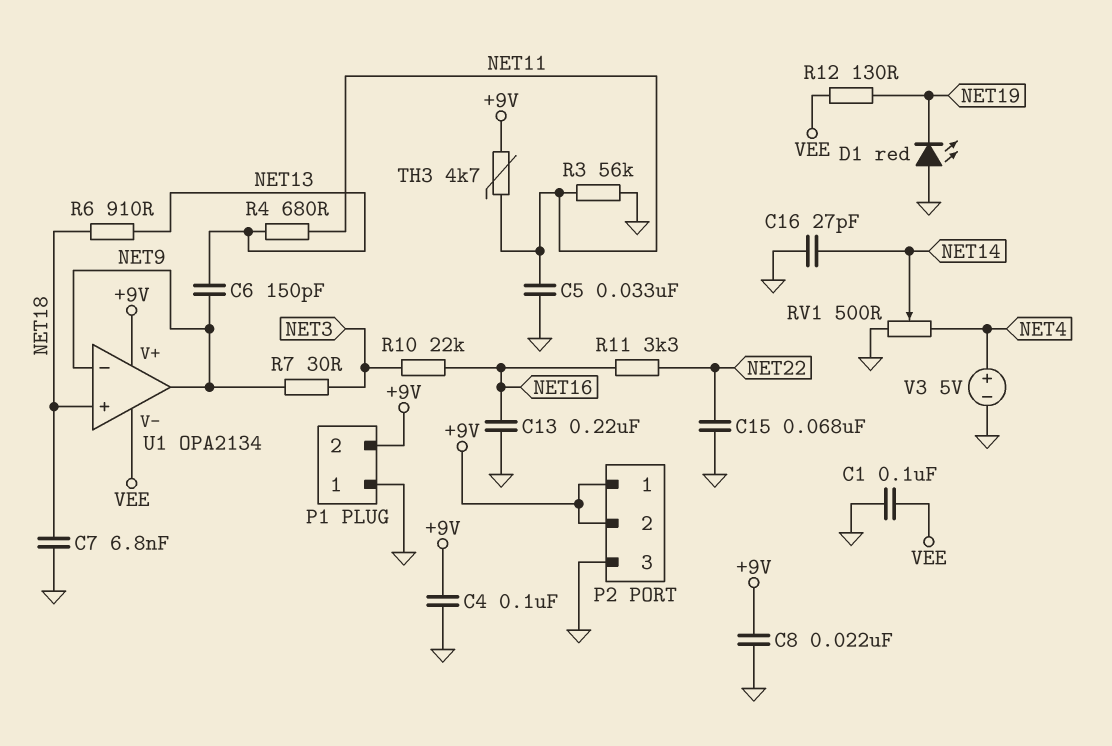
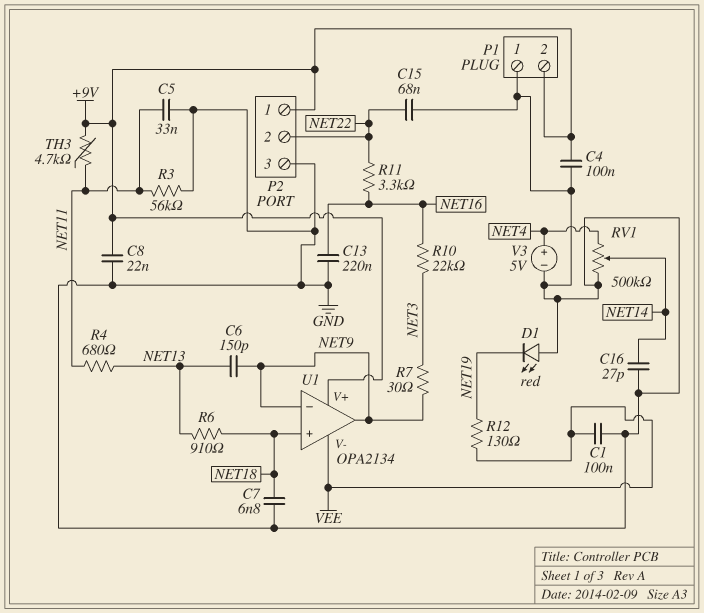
P2 pin 2: +9V -> NET22
RV1: 500 (GND, NET4, wiper NET14) -> 500k (GND, NET4, wiper NET14)

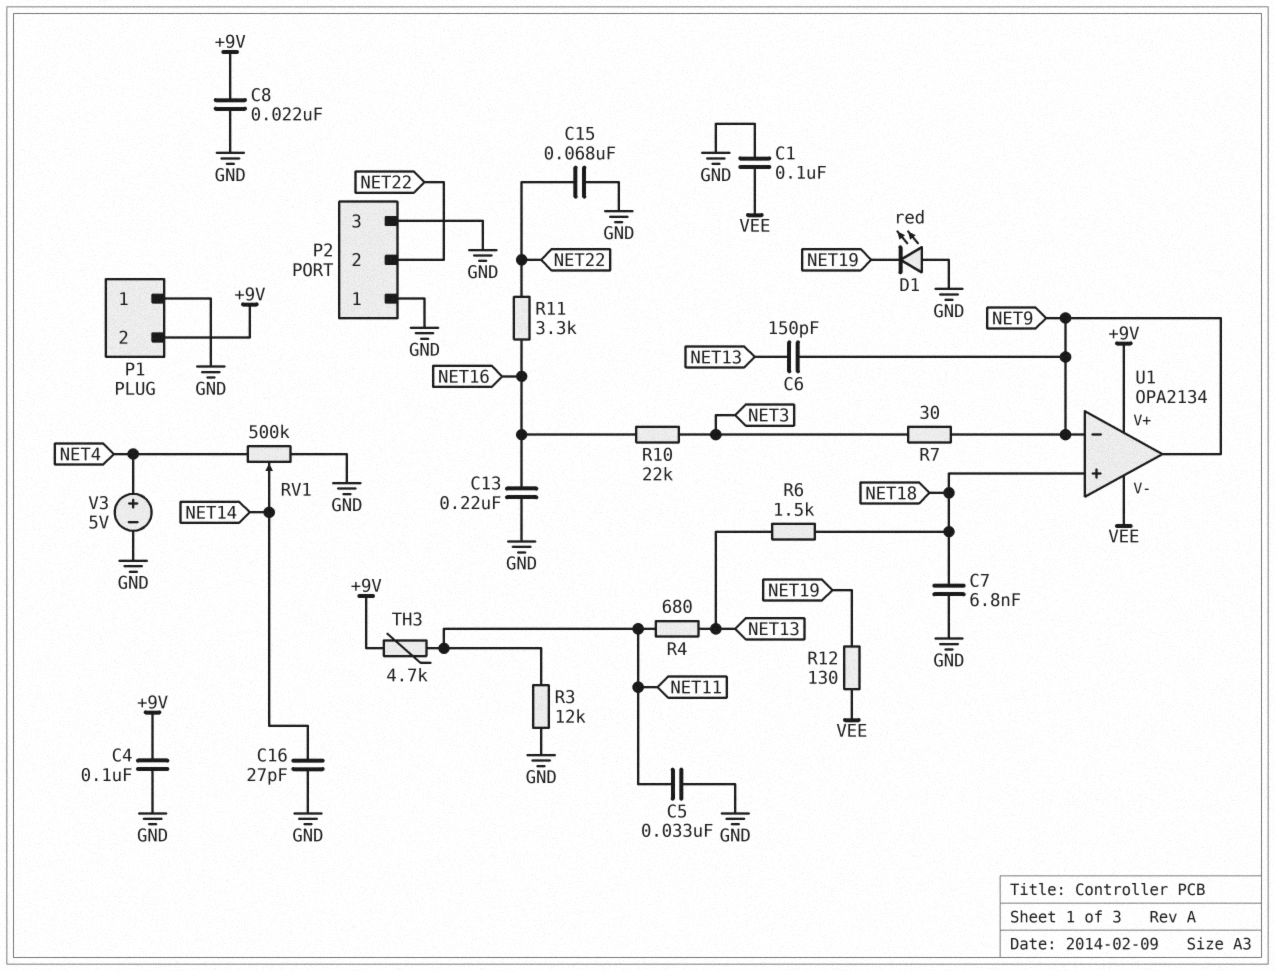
P2 pin 1: +9V -> GND
R3: 56k (GND, NET11) -> 12k (GND, NET11)
R6: 910 (NET13, NET18) -> 1.5k (NET13, NET18)

